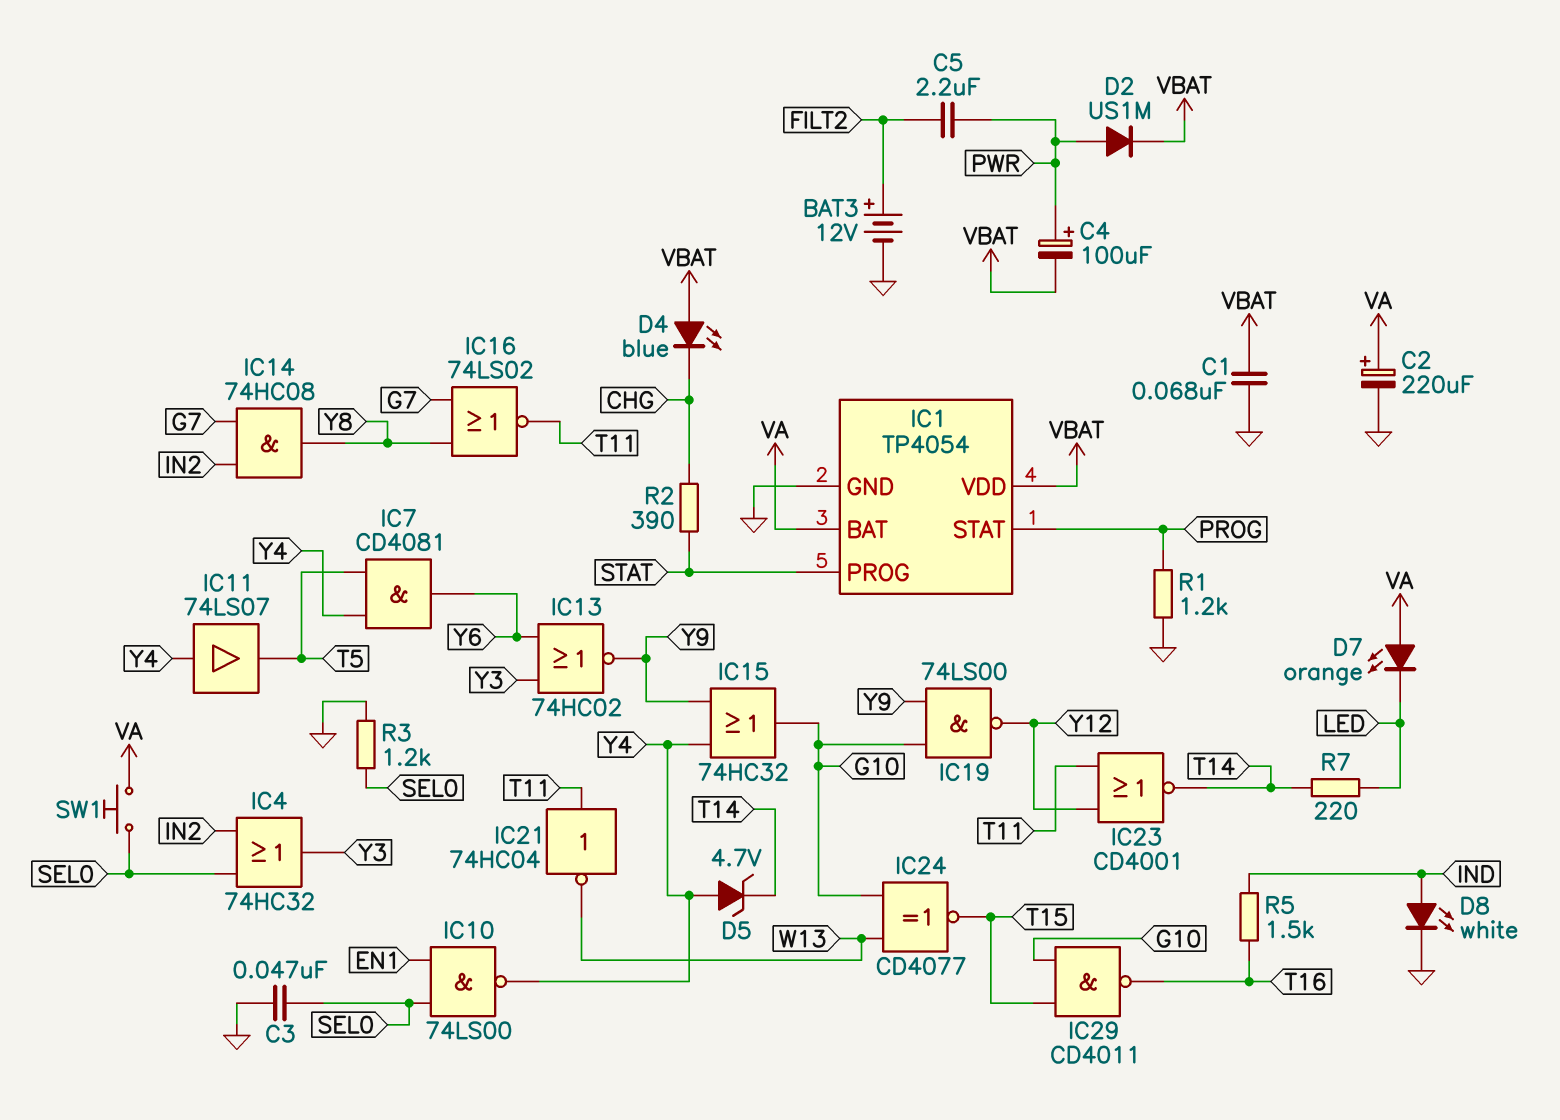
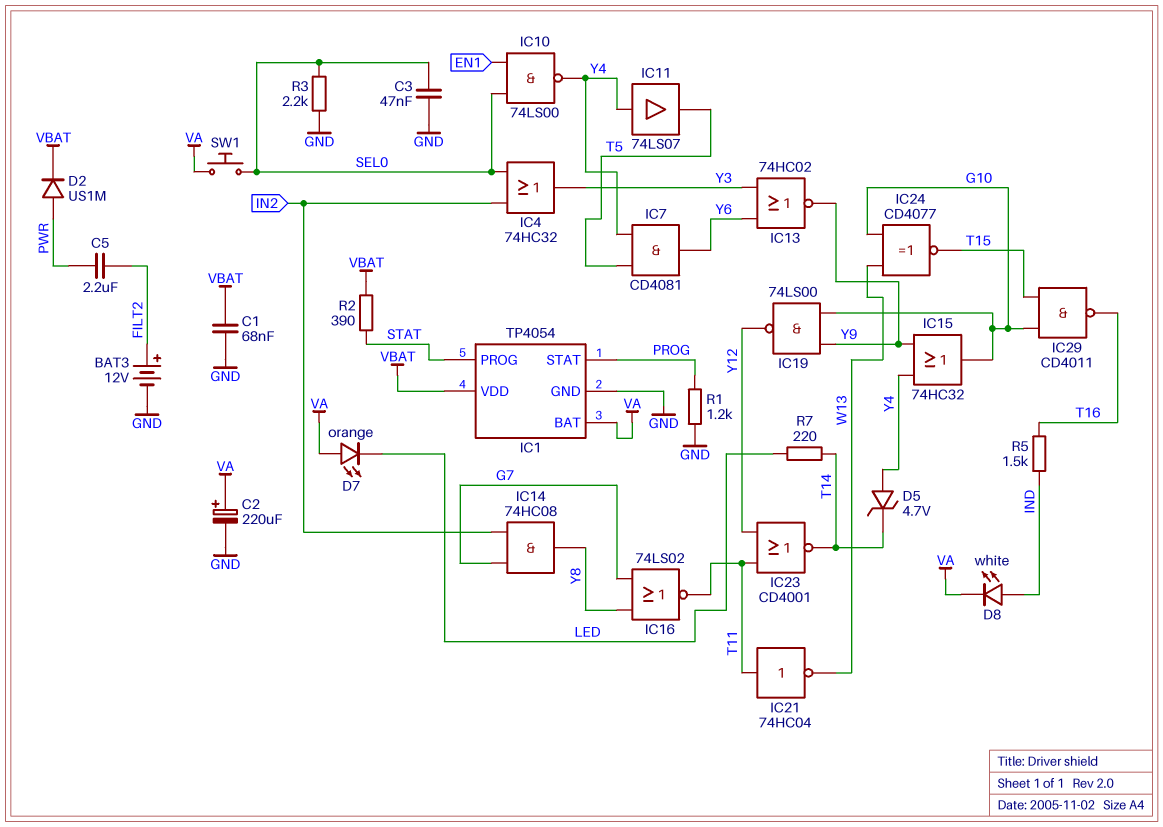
C4: 100uF (plus PWR, minus VBAT) -> none
D4: LED blue (A VBAT, K CHG) -> none
D8: LED white (A IND, K GND) -> LED white (A IND, K VA)
R2: 390 (CHG, STAT) -> 390 (STAT, VBAT)
R3: 1.2k (GND, SEL0) -> 2.2k (GND, SEL0)

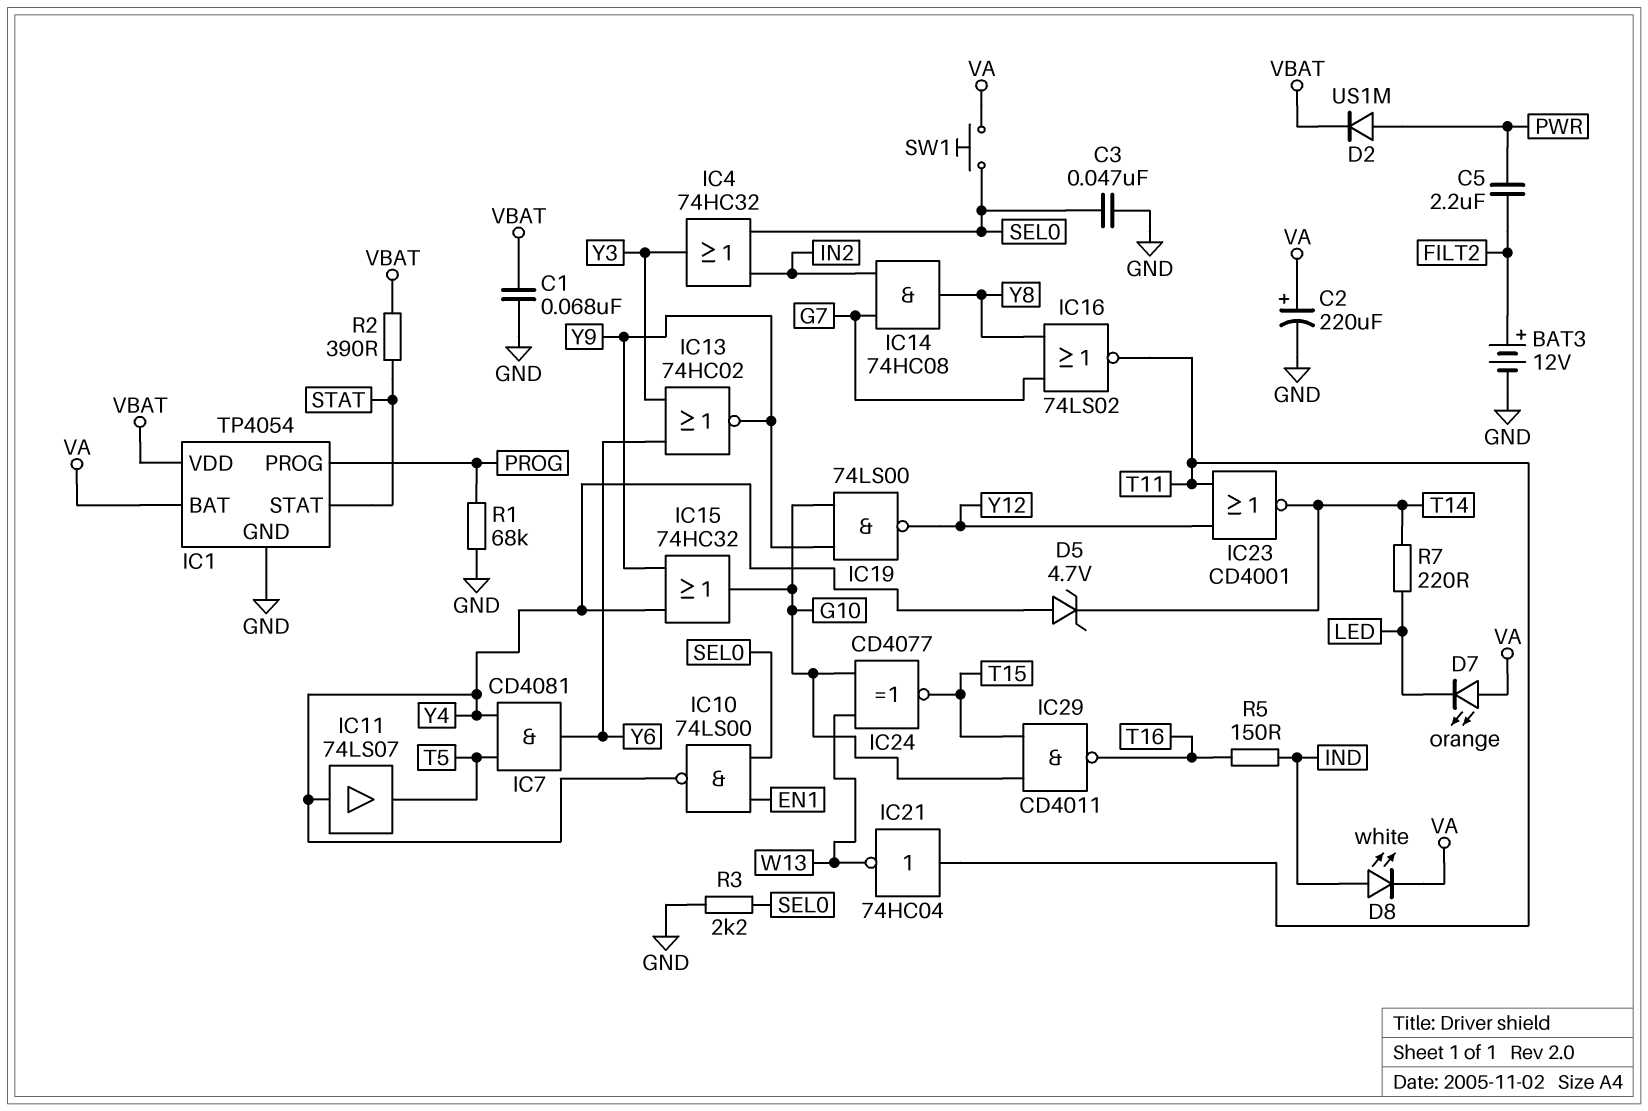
IC1 pin PROG: STAT -> PROG
IC1 pin STAT: PROG -> STAT
R1: 1.2k (GND, PROG) -> 68k (GND, PROG)
R5: 1.5k (IND, T16) -> 150 (IND, T16)

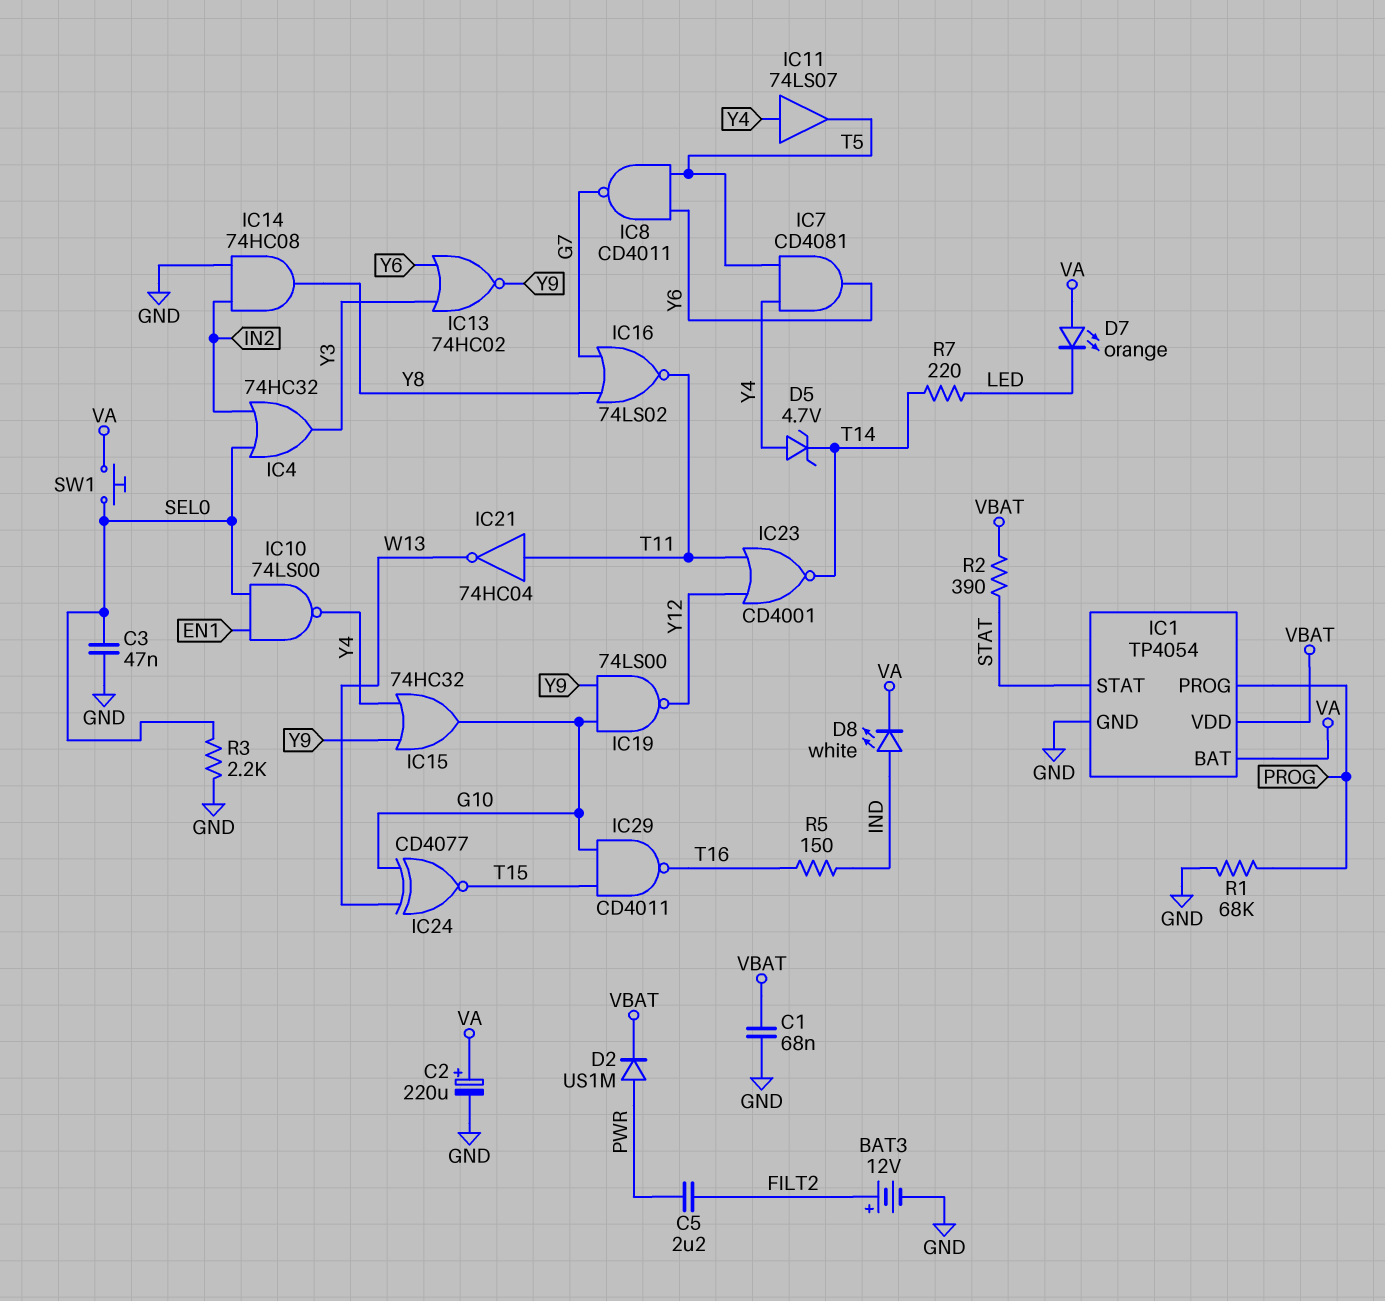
IC8: none -> NAND CD4011 (in T5, in Y6, out G7)
IC14: AND 74HC08 (in G7, in IN2, out Y8) -> AND 74HC08 (in GND, in IN2, out Y8)

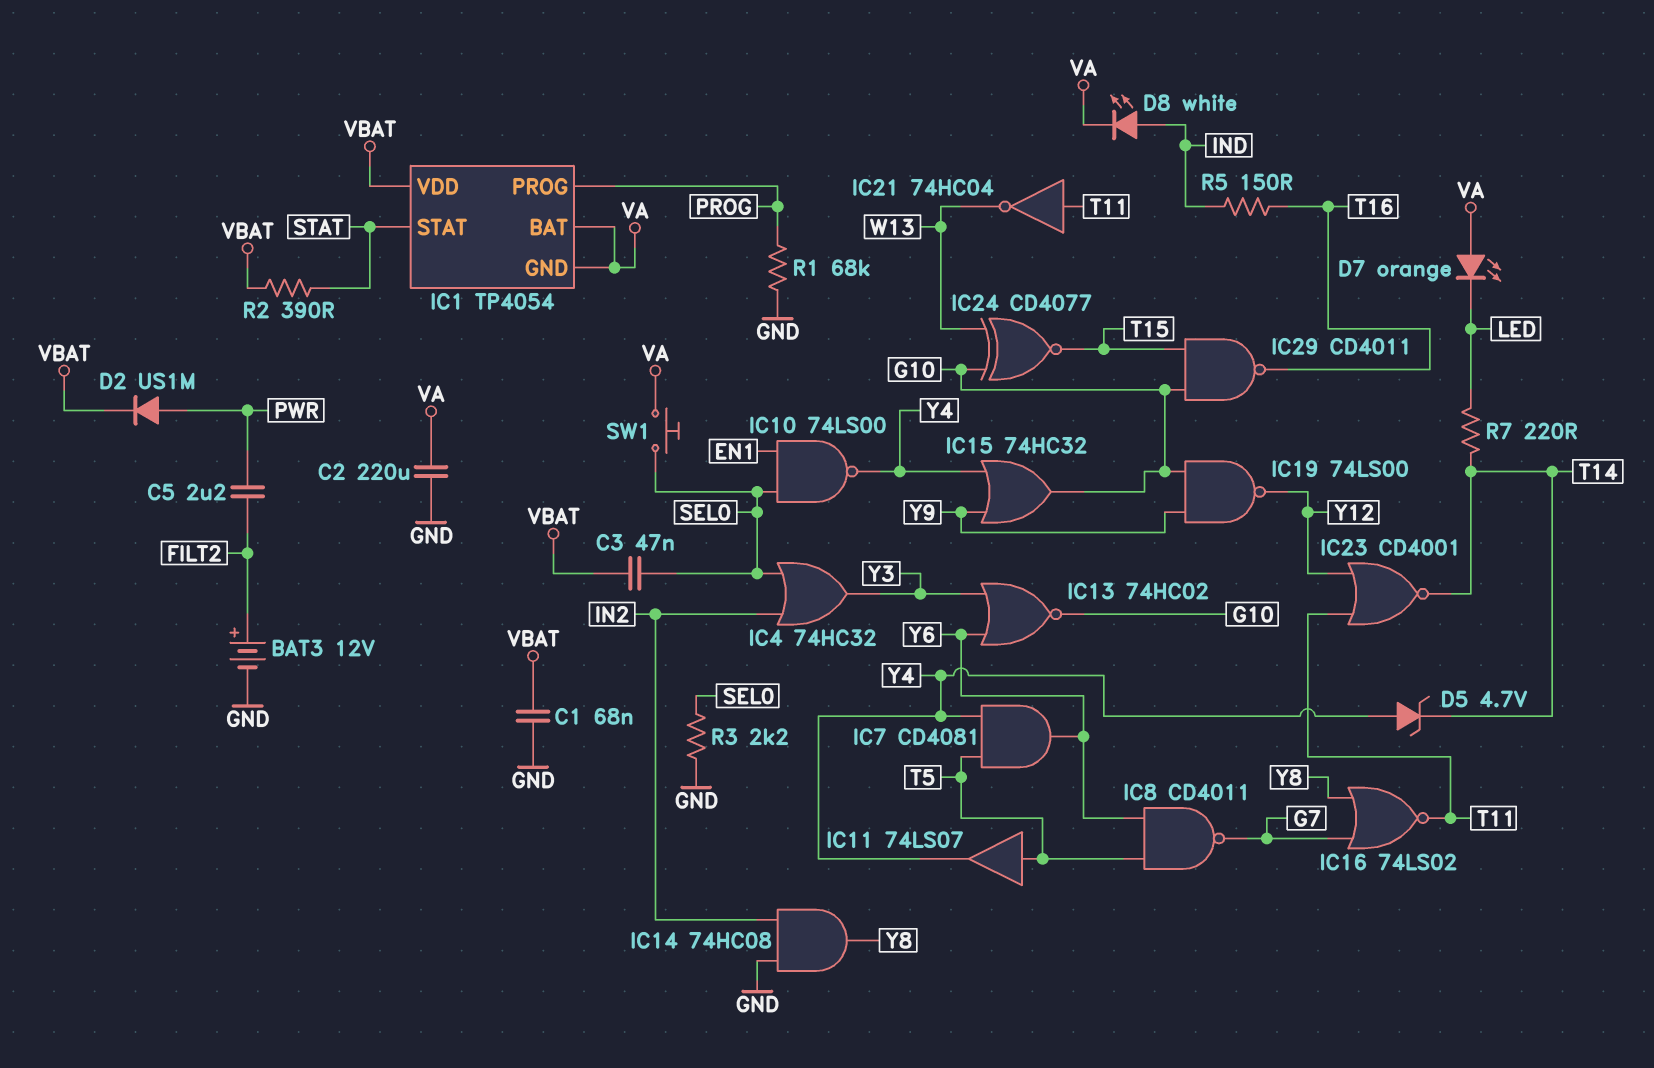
C2: 220uF (plus VA, minus GND) -> 220uF (GND, VA)
C3: 47nF (GND, SEL0) -> 47nF (SEL0, VBAT)
IC1 pin GND: GND -> VA
IC11: buffer 74LS07 (in Y4, out T5) -> buffer 74LS07 (in T5, out Y4)
IC13: NOR 74HC02 (in Y3, in Y6, out Y9) -> NOR 74HC02 (in Y3, in Y6, out G10)

